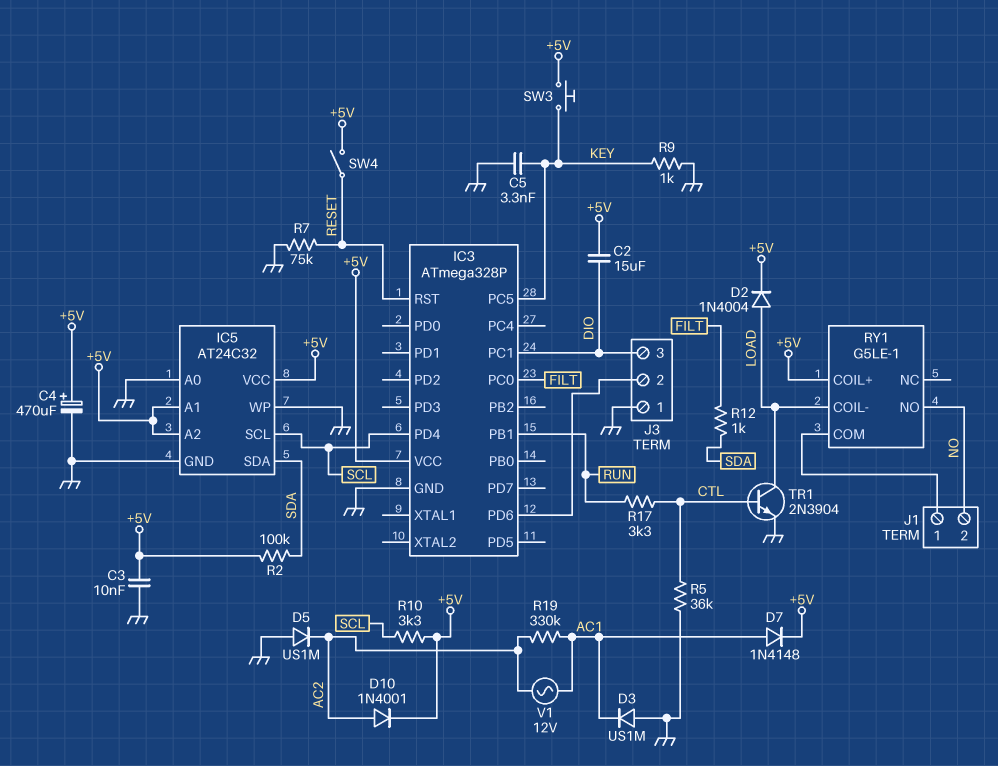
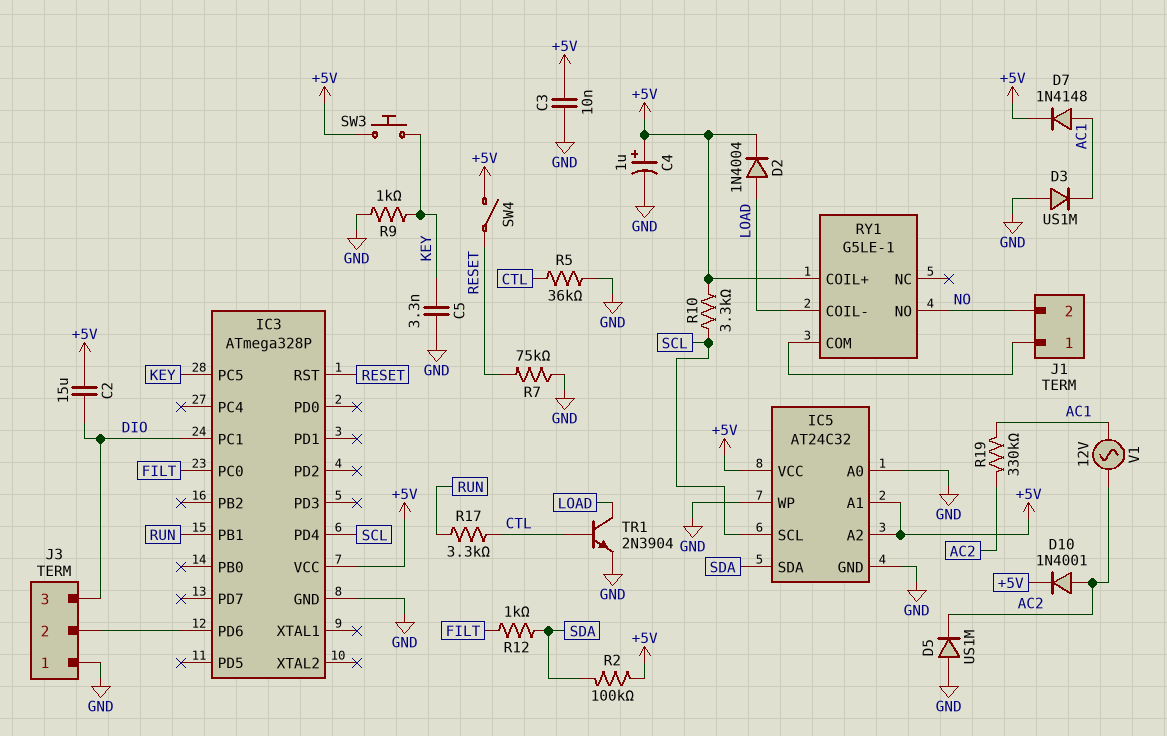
C4: 470uF (plus +5V, minus GND) -> 1uF (plus +5V, minus GND)

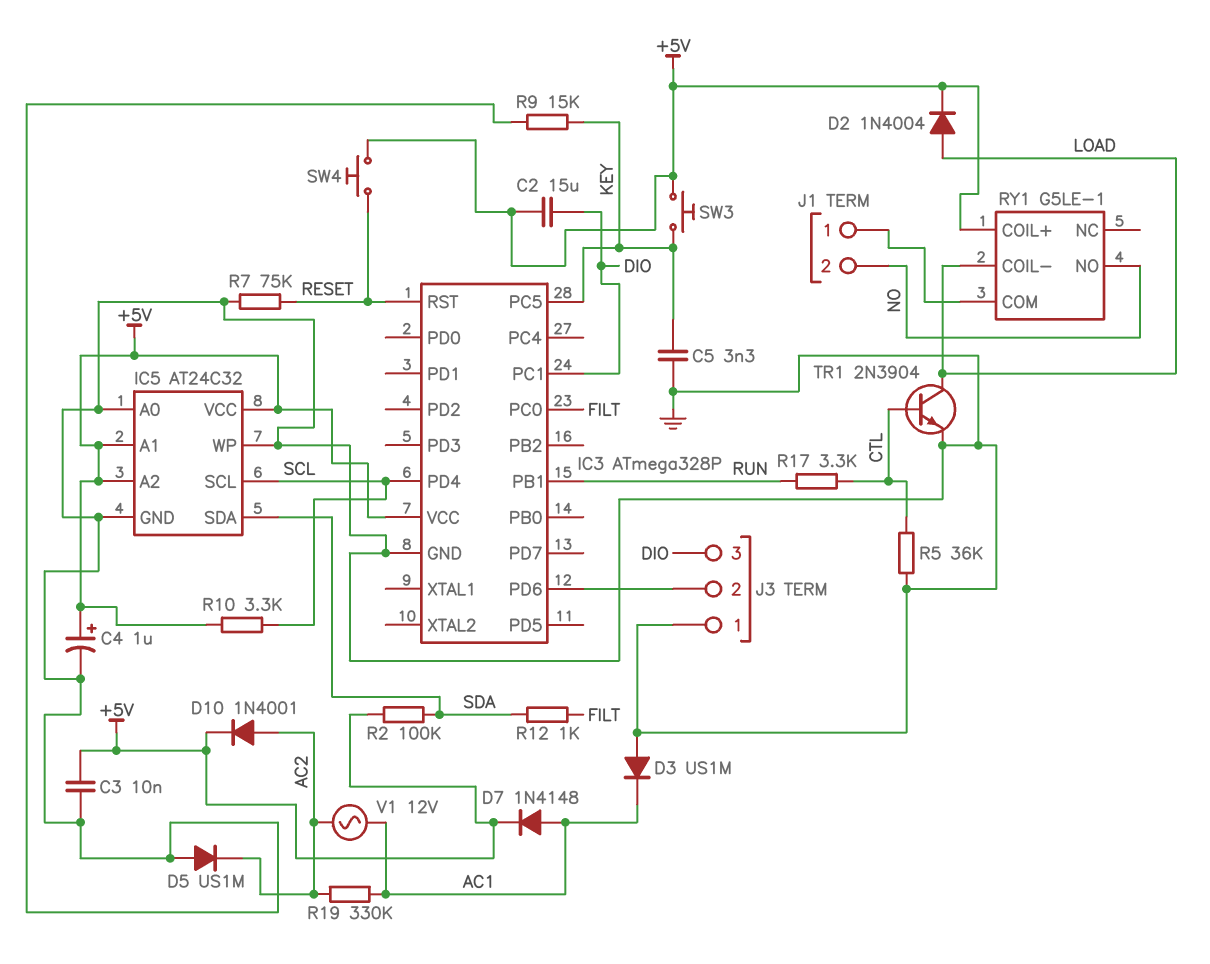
R9: 1k (GND, KEY) -> 15k (GND, KEY)
SW4: switch (+5V, RESET) -> button (+5V, RESET)

